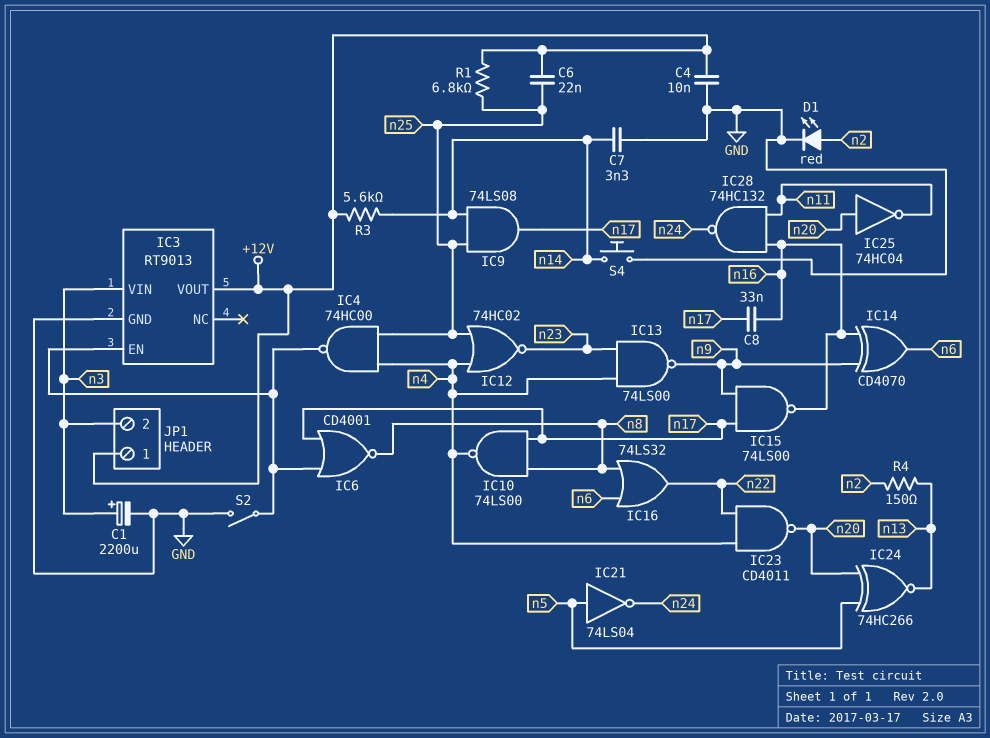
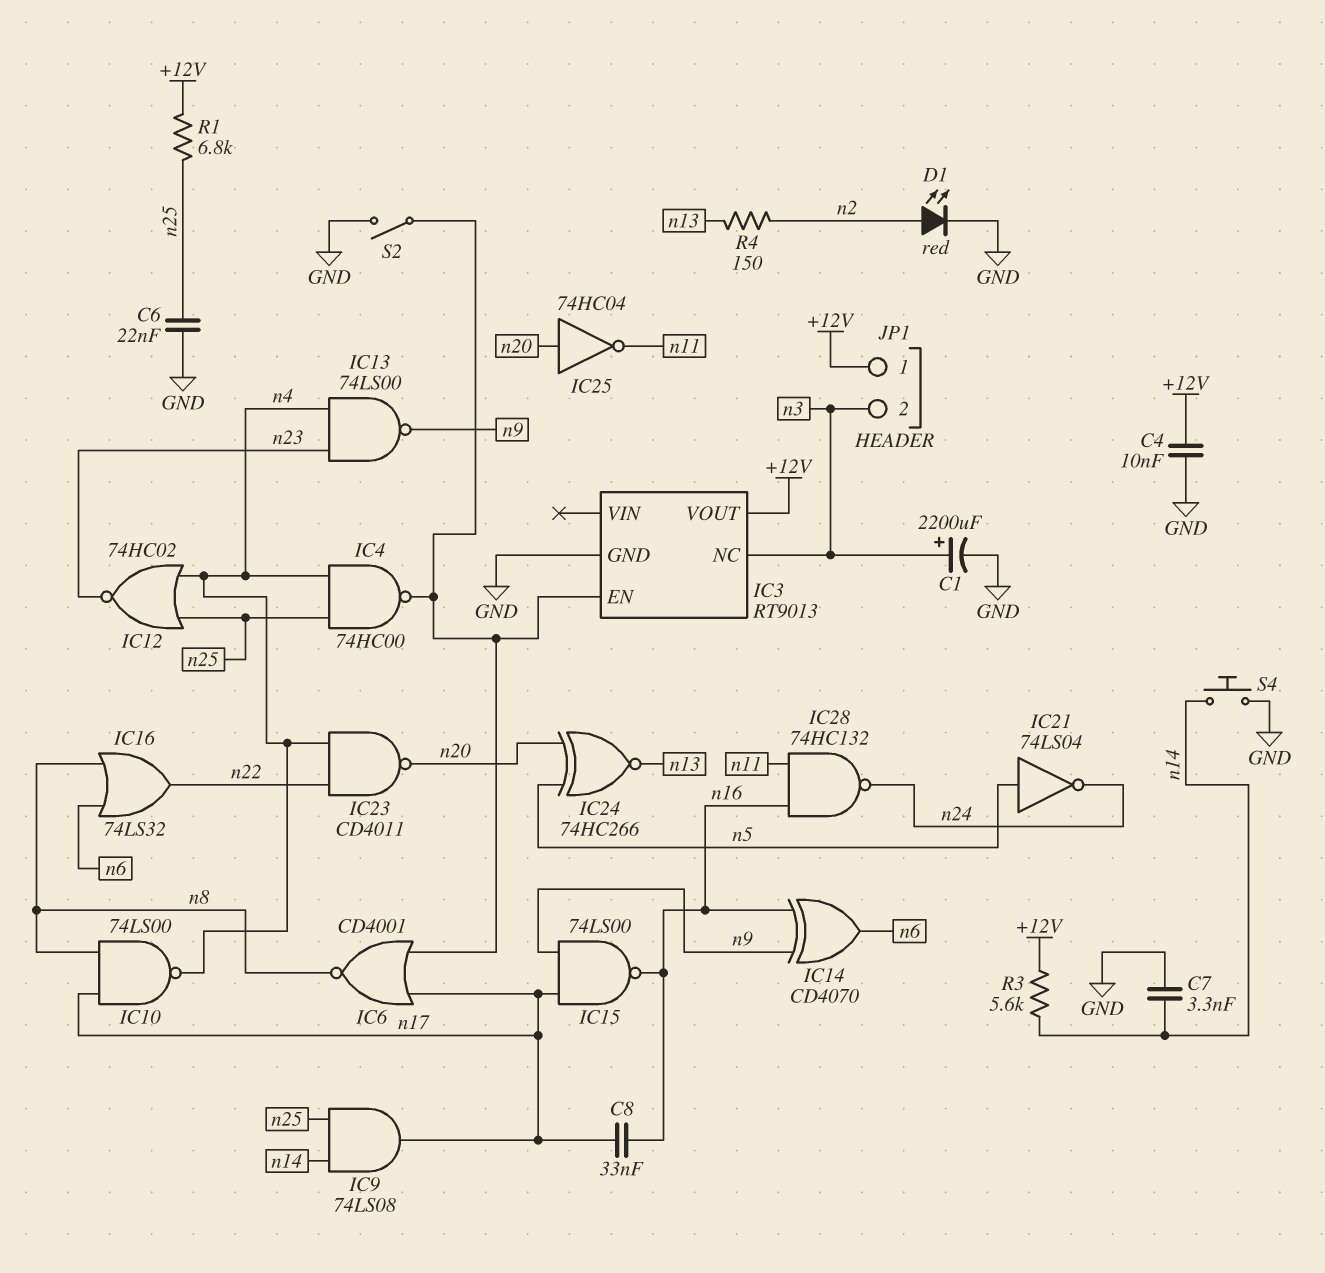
C6: 22nF (+12V, n25) -> 22nF (GND, n25)
IC3 pin NC: none -> n3
IC3 pin VIN: n3 -> none

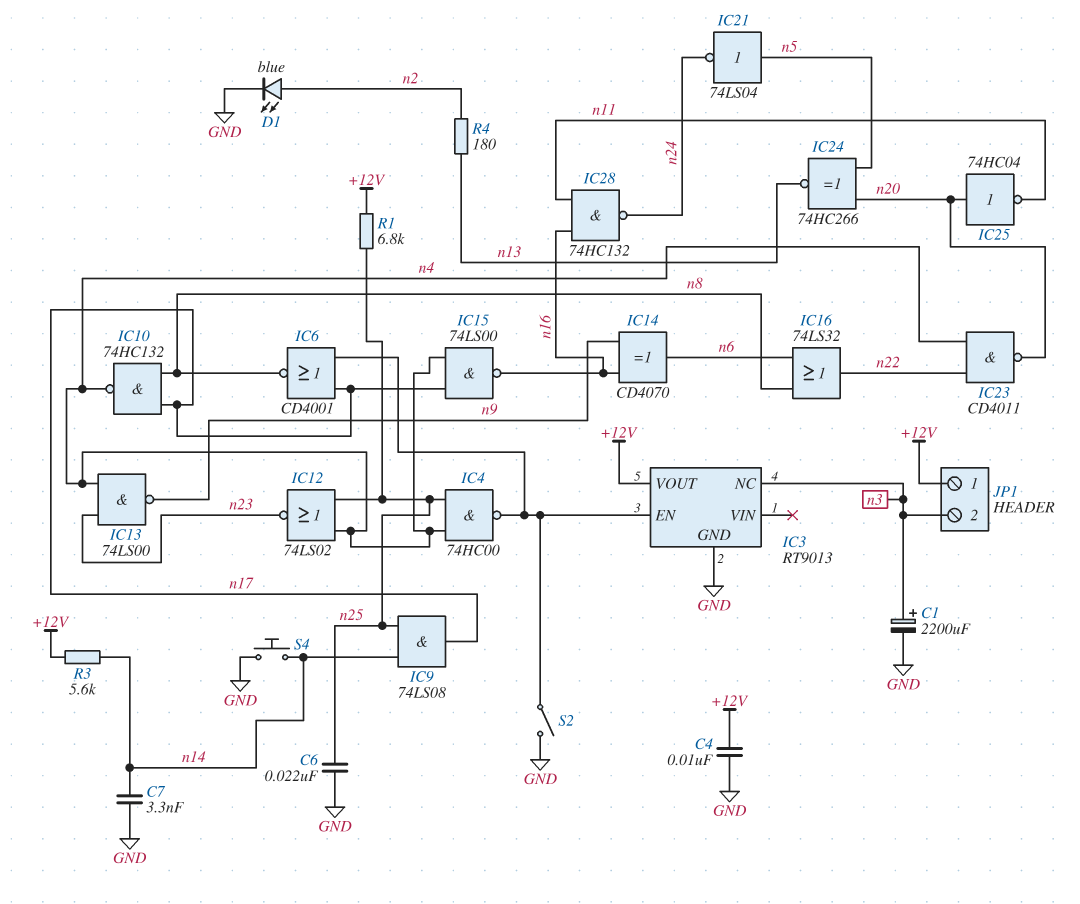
C8: 33nF (n16, n17) -> none
D1: LED red (A n2, K GND) -> LED blue (A n2, K GND)
IC10: NAND 74LS00 (in n8, in n17, out n4) -> NAND 74HC132 (in n8, in n17, out n4)
IC12: NOR 74HC02 (in n4, in n25, out n23) -> NOR 74LS02 (in n4, in n25, out n23)
IC15: NAND 74LS00 (in n9, in n17, out n16) -> NAND 74LS00 (in n4, in n17, out n16)
R4: 150 (n2, n13) -> 180 (n2, n13)

